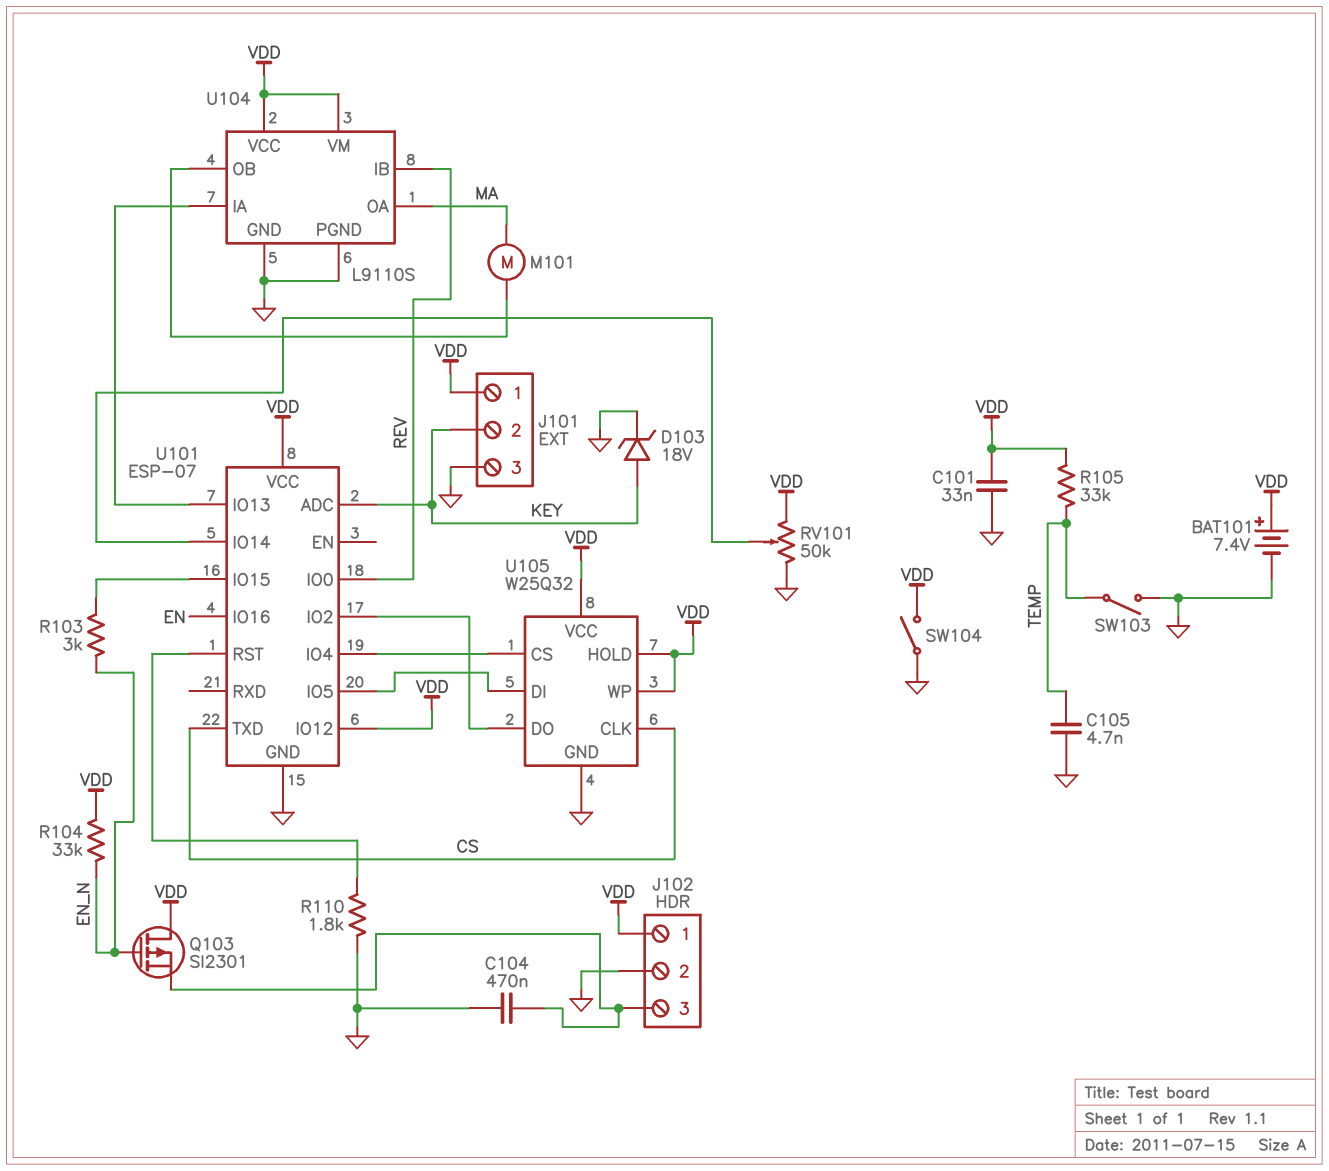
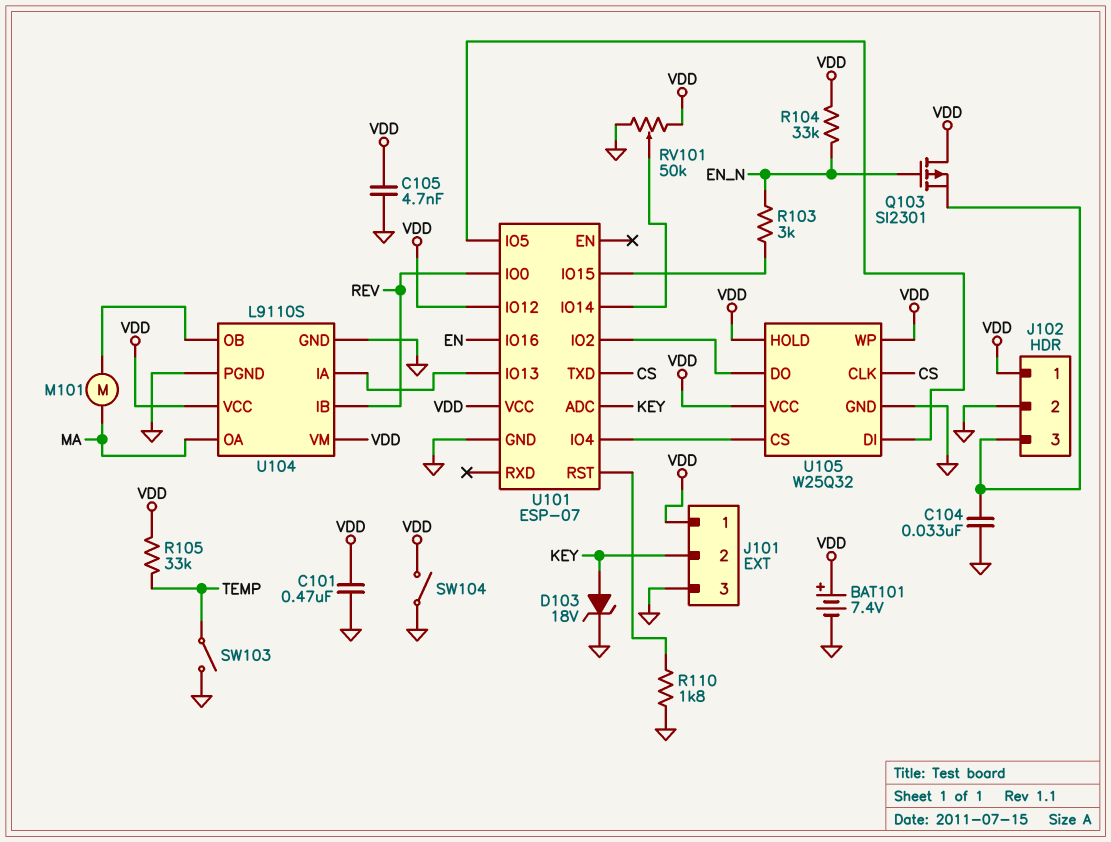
C101: 33nF (GND, VDD) -> 470nF (GND, VDD)
C104: 470nF (GND, J102/3) -> 33nF (GND, J102/3)
C105: 4.7nF (GND, TEMP) -> 4.7nF (GND, VDD)

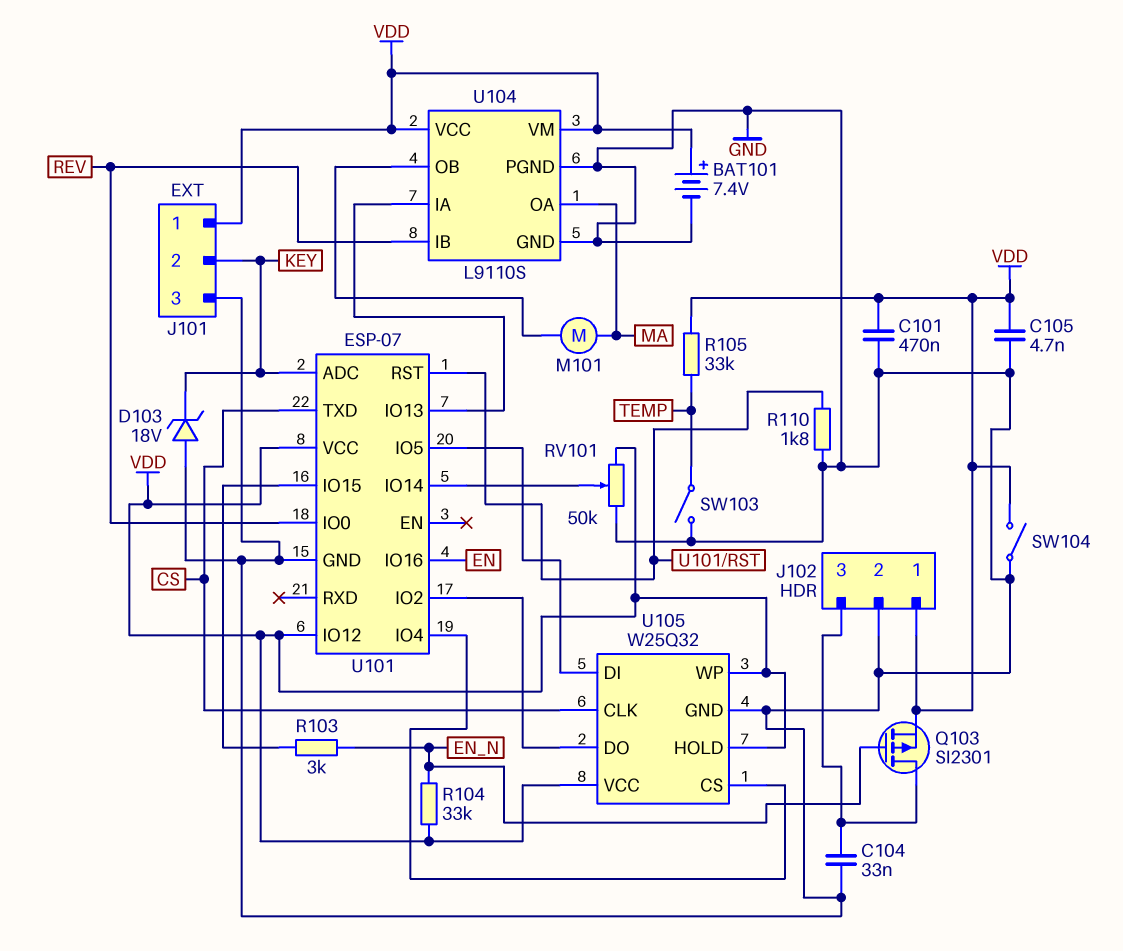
D103: zener 18V (A KEY, K GND) -> zener 18V (A GND, K KEY)
Q103: PMOS SI2301 (G EN_N, D VDD, S J102/3) -> PMOS SI2301 (G EN_N, D J102/3, S VDD)

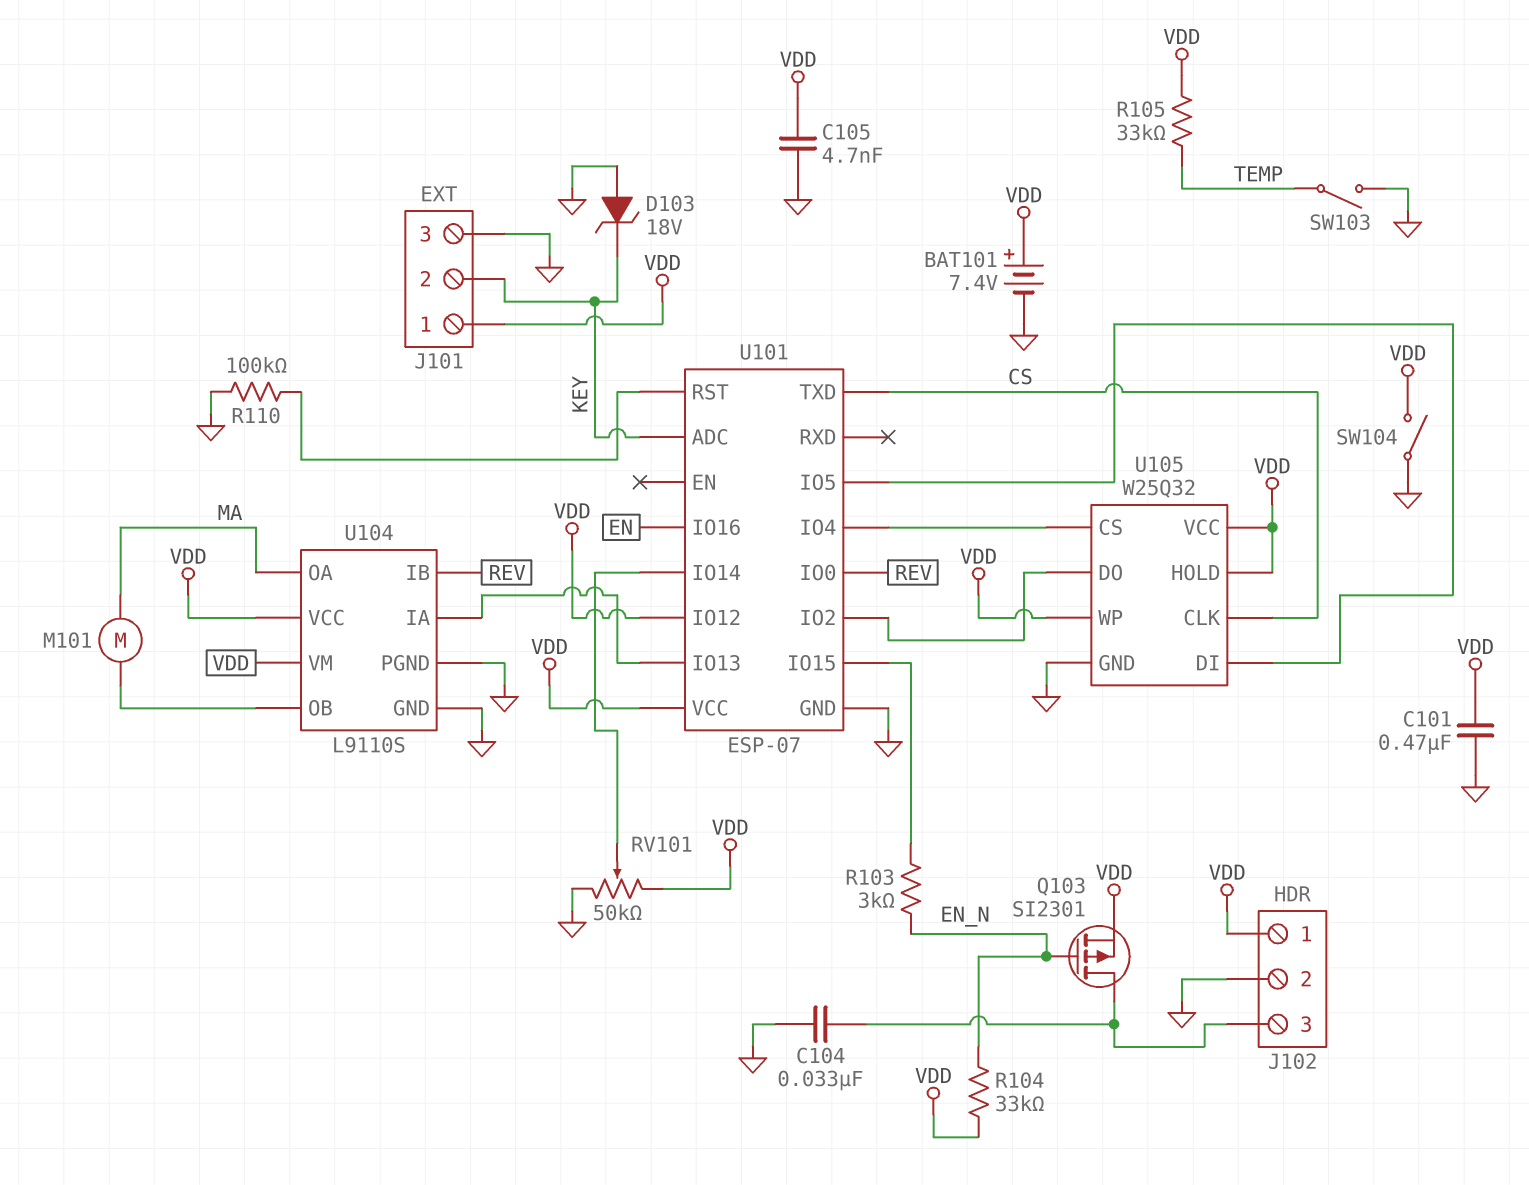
R110: 1.8k (GND, U101/RST) -> 100k (GND, U101/RST)

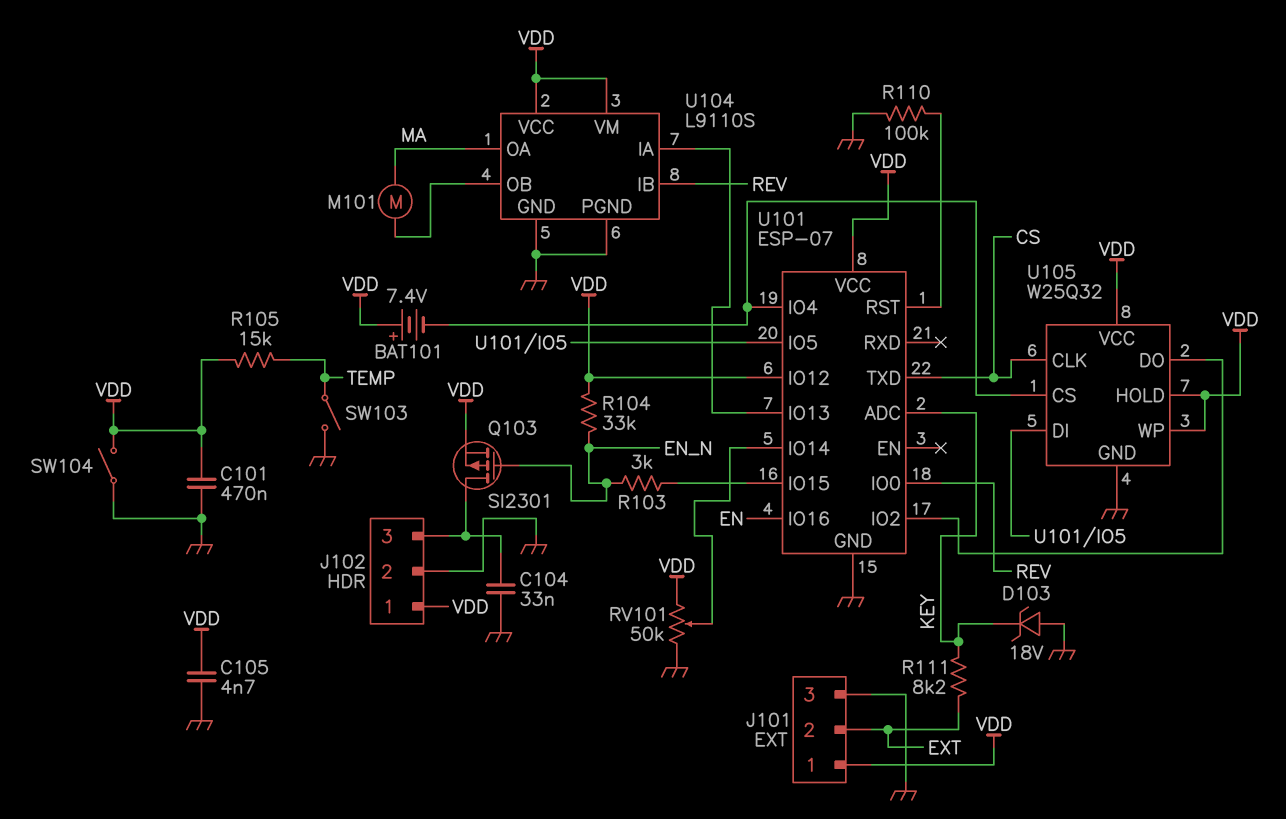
BAT101: 7.4V (plus VDD, minus GND) -> 7.4V (plus VDD, minus U101/IO4)
J101 pin 2: KEY -> EXT
R105: 33k (TEMP, VDD) -> 15k (TEMP, VDD)
R111: none -> 8.2k (EXT, KEY)

